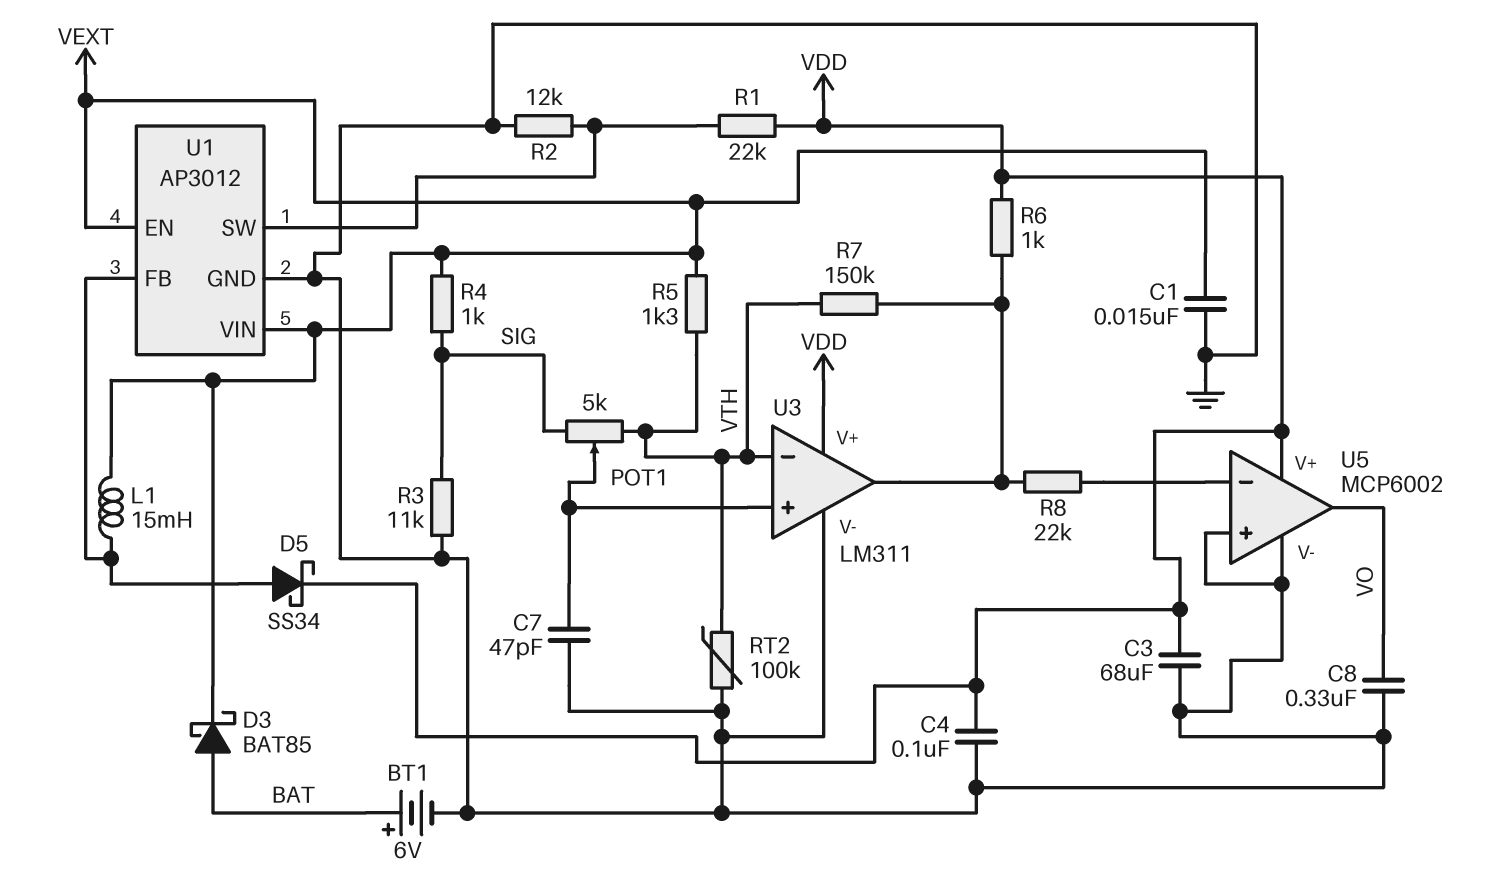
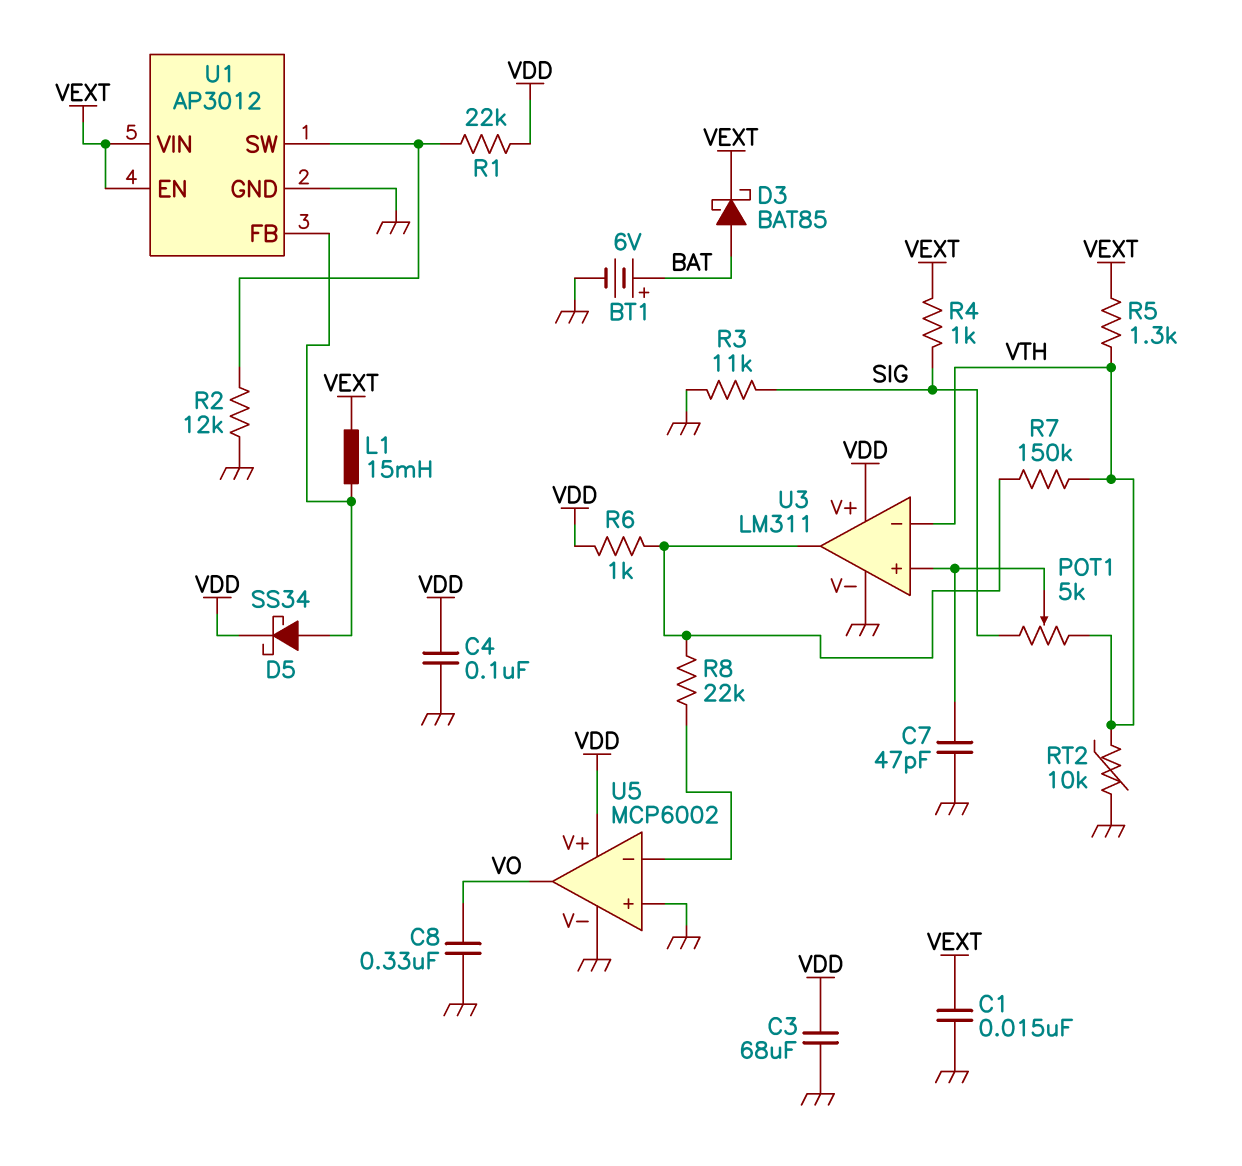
RT2: 100k (GND, VTH) -> 10k (GND, VTH)

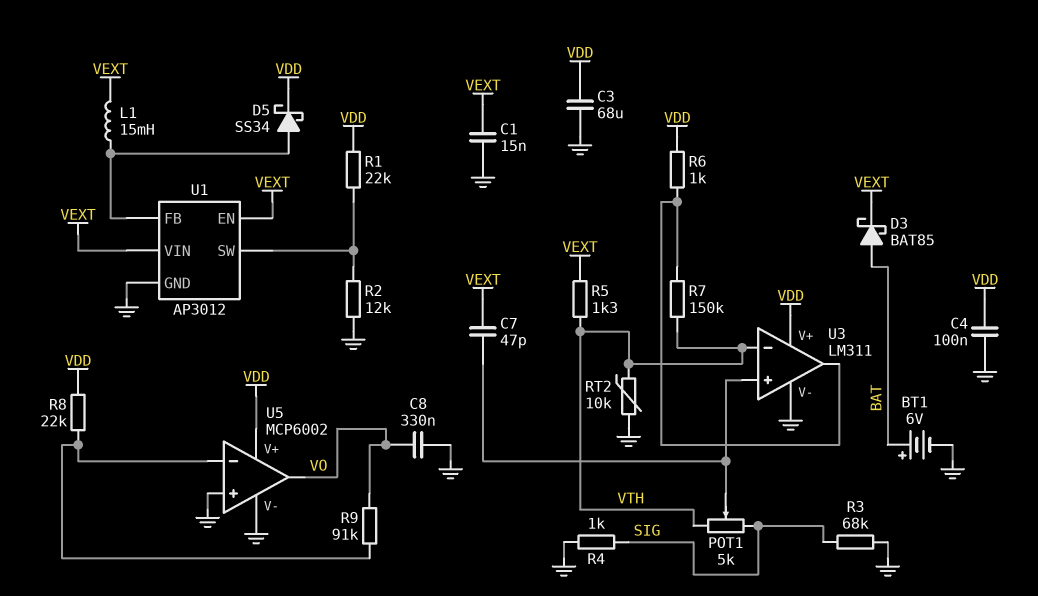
C7: 47pF (GND, U3/in+) -> 47pF (U3/in+, VEXT)
R3: 11k (GND, SIG) -> 68k (GND, SIG)
R4: 1k (SIG, VEXT) -> 1k (GND, SIG)
R8: 22k (U3/out, U5/in-) -> 22k (U5/in-, VDD)
R9: none -> 91k (U5/in-, VO)

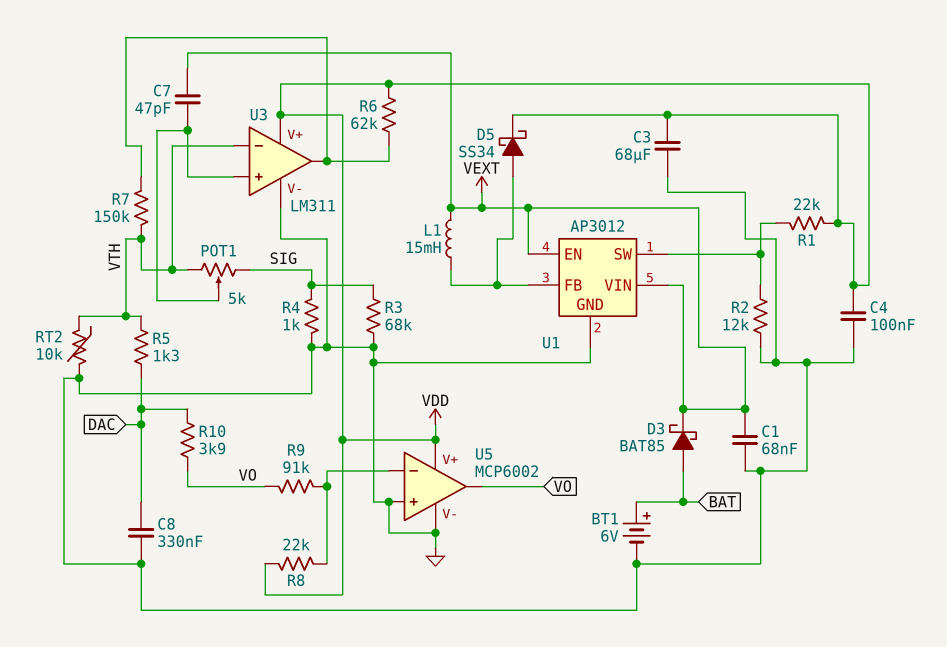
C1: 15nF (GND, VEXT) -> 68nF (GND, VEXT)
C8: 330nF (GND, VO) -> 330nF (DAC, GND)
R5: 1.3k (VEXT, VTH) -> 1.3k (DAC, VTH)
R6: 1k (U3/out, VDD) -> 62k (U3/out, VDD)
R10: none -> 3.9k (DAC, VO)

